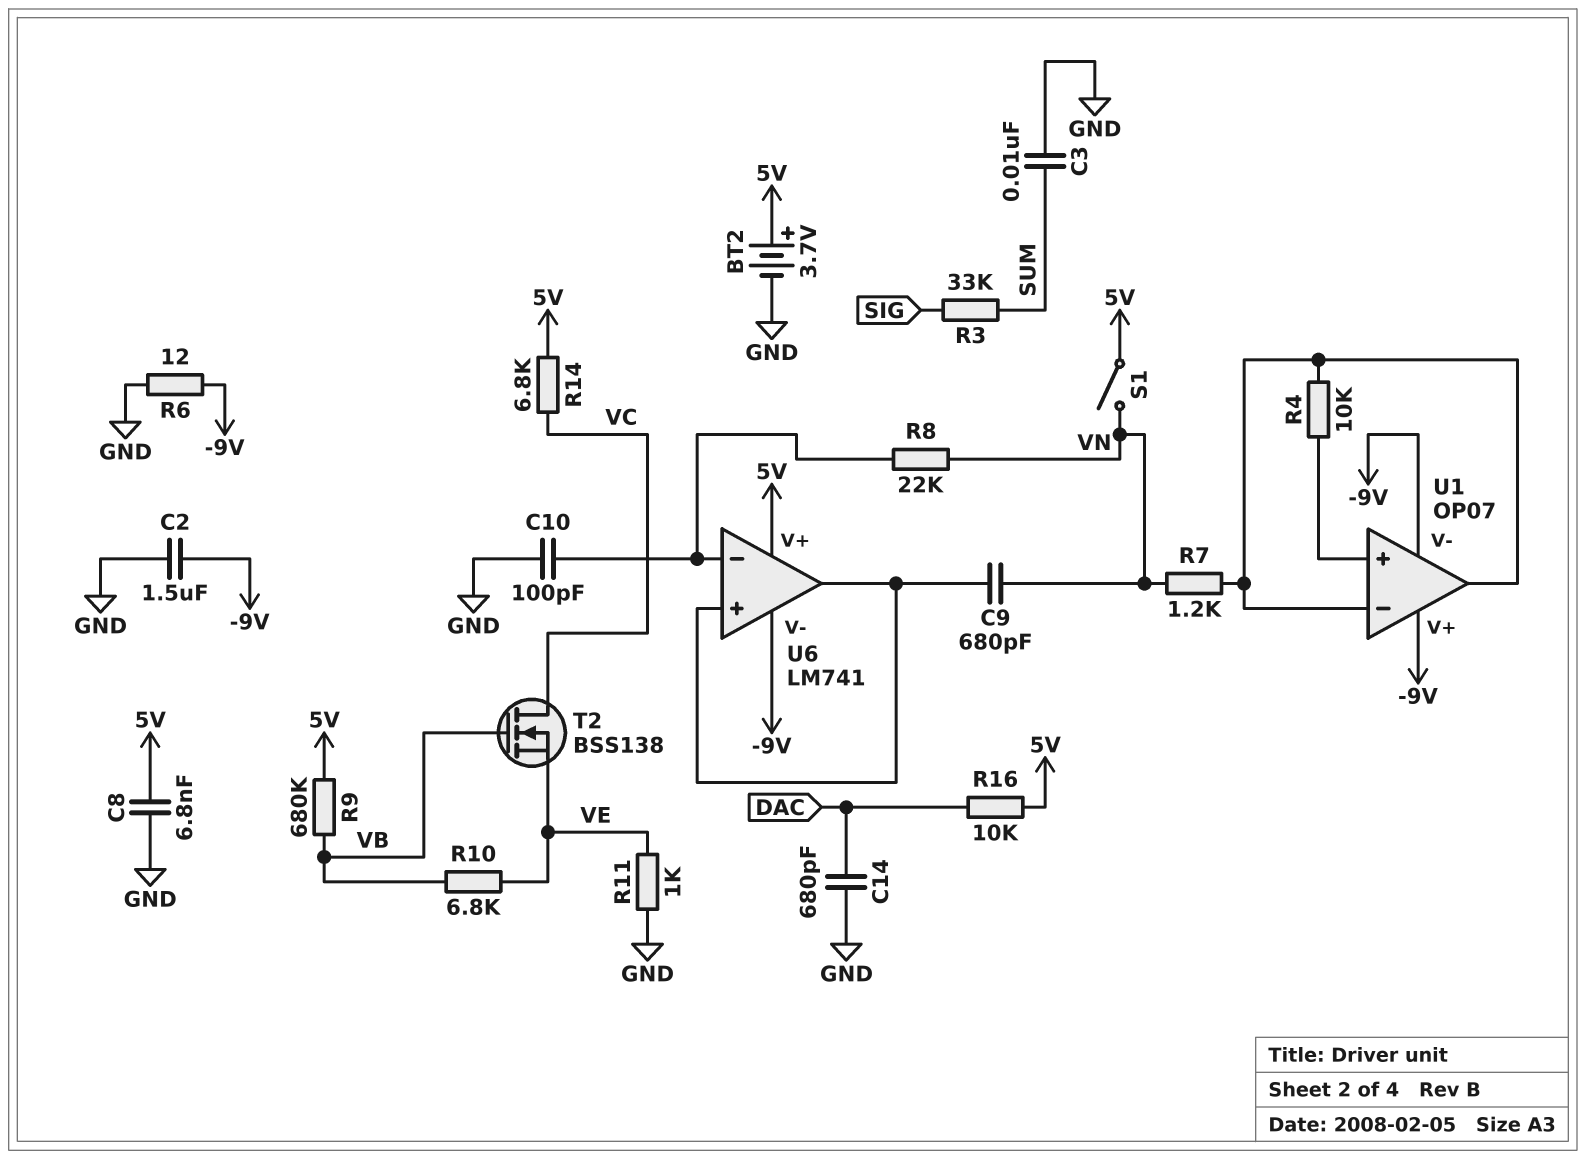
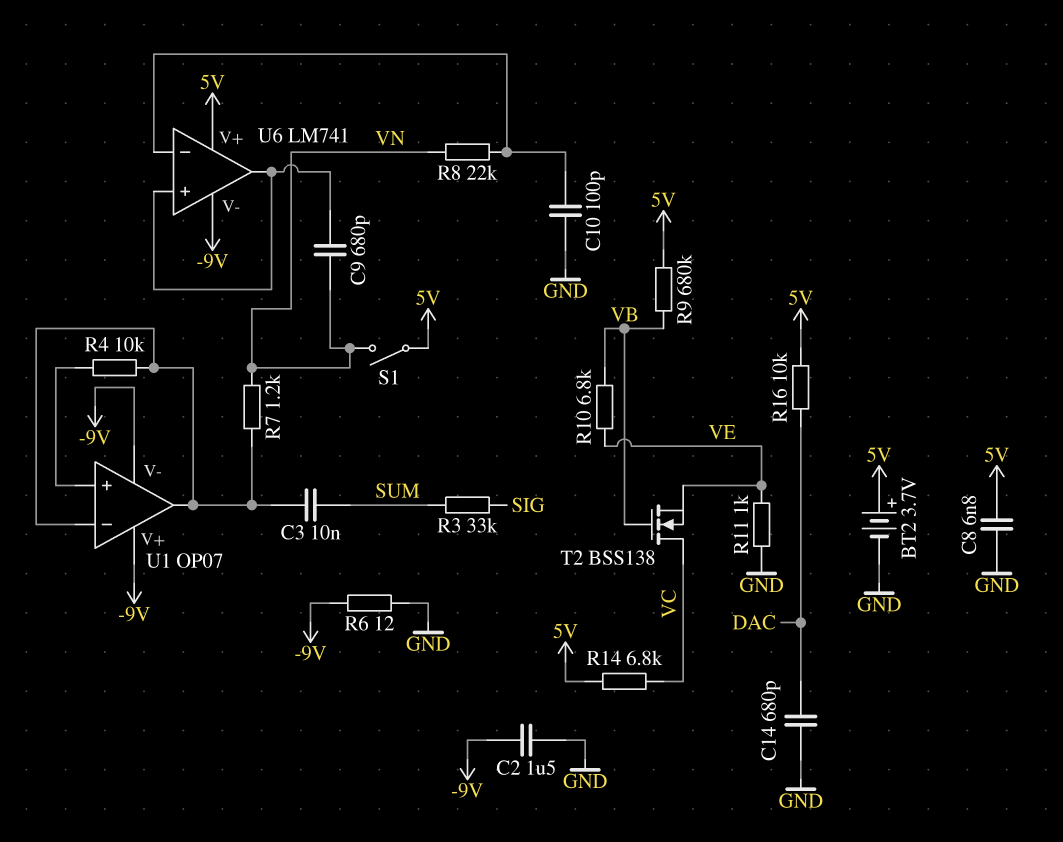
C3: 10nF (GND, SUM) -> 10nF (SUM, U1/in-)

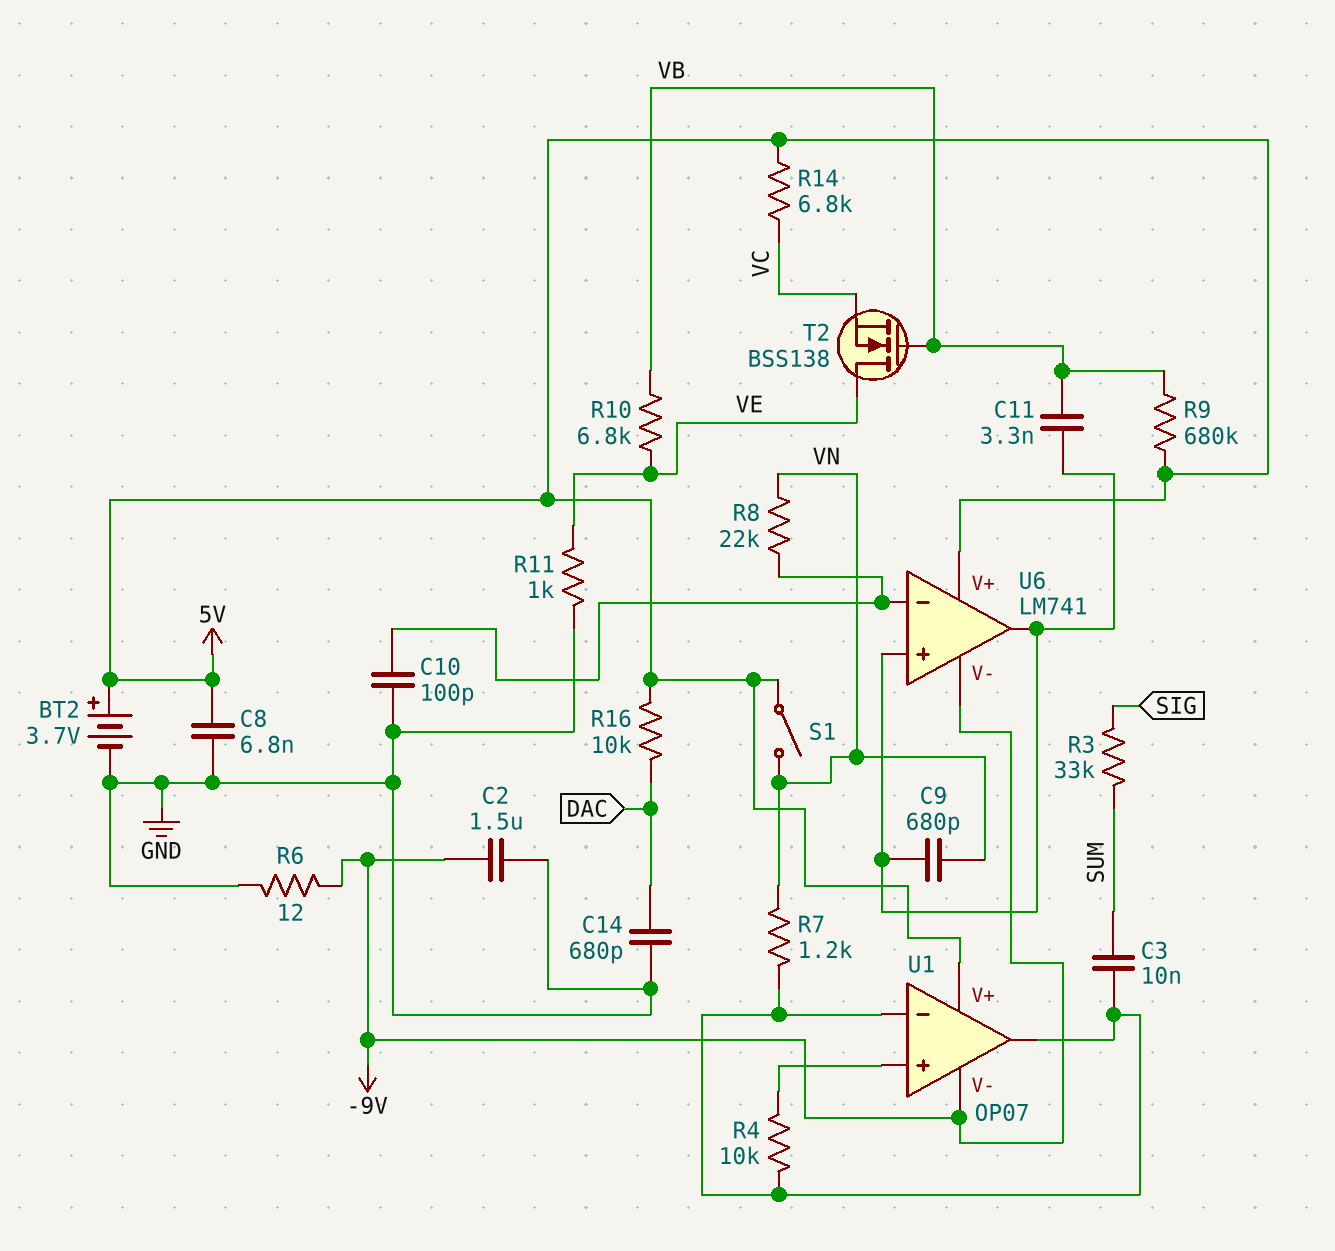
C11: none -> 3.3nF (U6/in+, VB)
T2: NMOS BSS138 (G VB, D VC, S VE) -> NMOS BSS138 (G VB, D VE, S VC)
U1 pin V+: -9V -> 5V

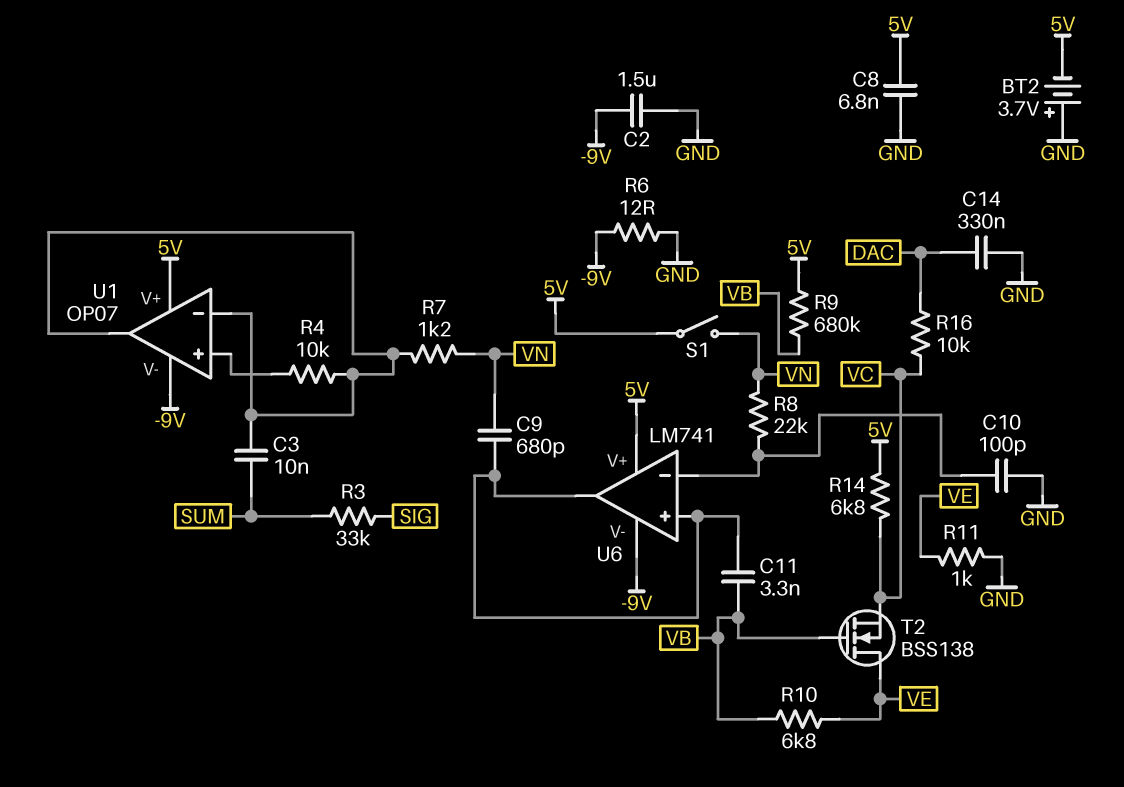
BT2: 3.7V (plus 5V, minus GND) -> 3.7V (plus GND, minus 5V)
C14: 680pF (DAC, GND) -> 330nF (DAC, GND)
R16: 10k (5V, DAC) -> 10k (DAC, VC)

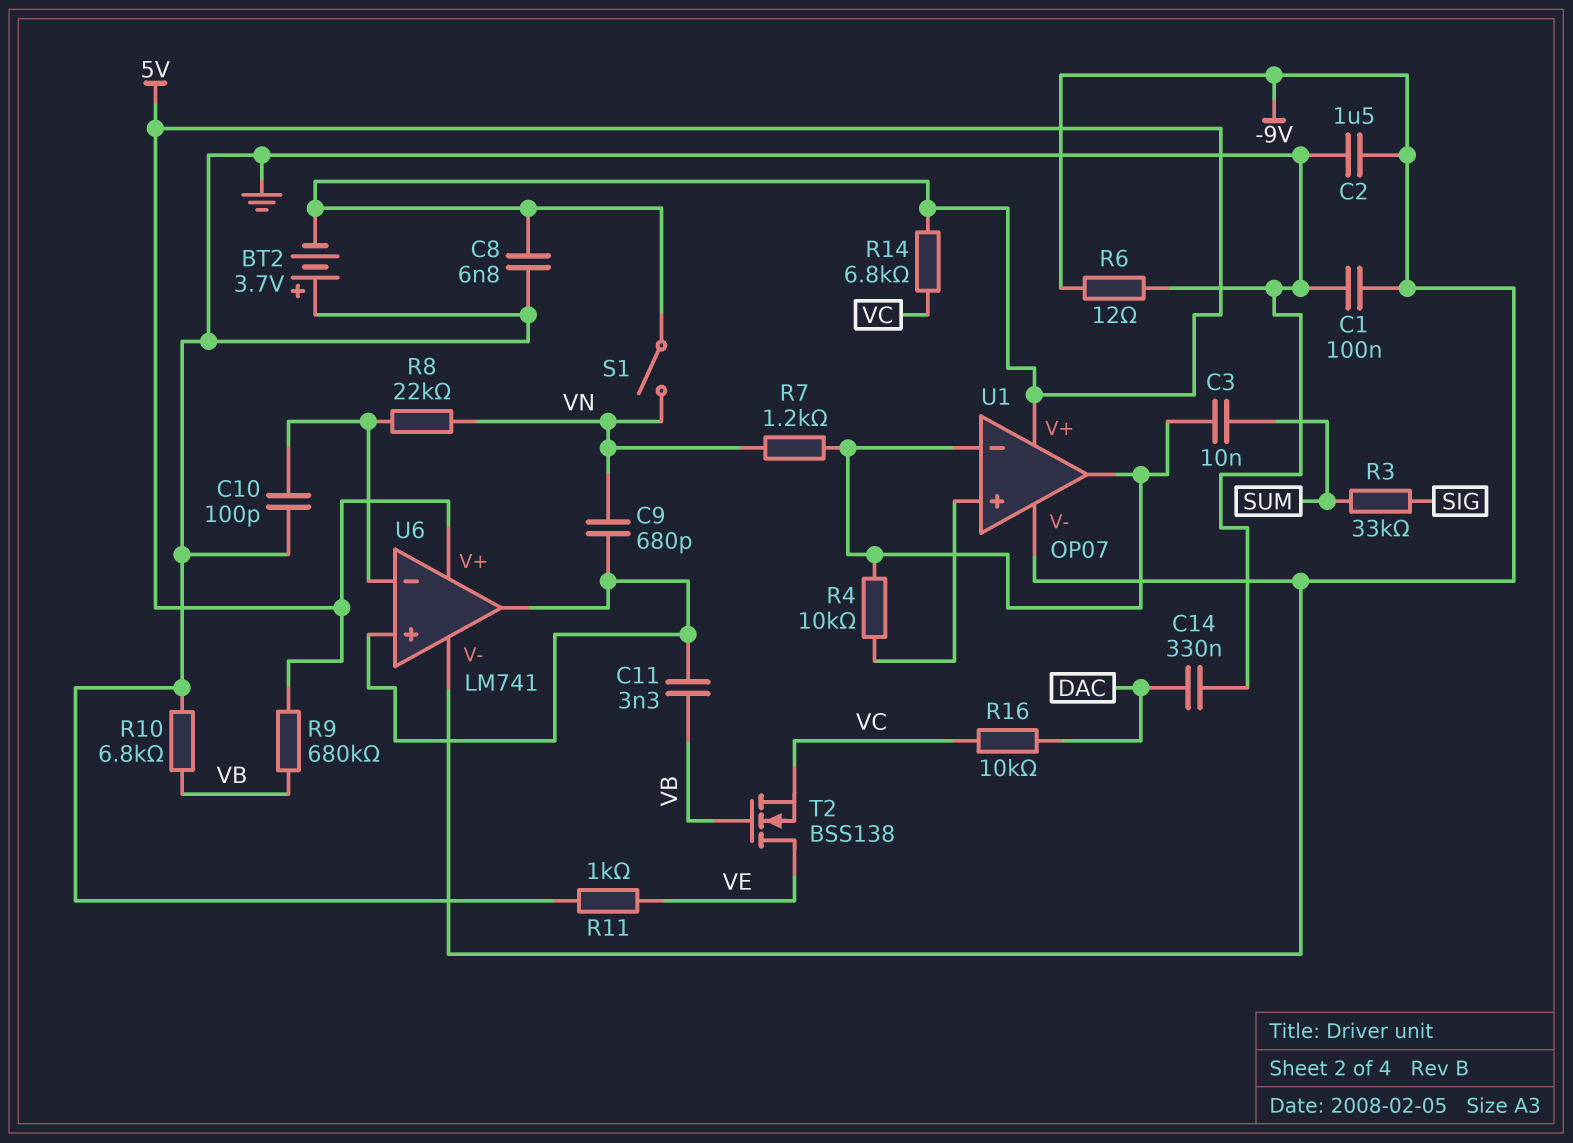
C1: none -> 100nF (-9V, GND)
R10: 6.8k (VB, VE) -> 6.8k (GND, VB)

